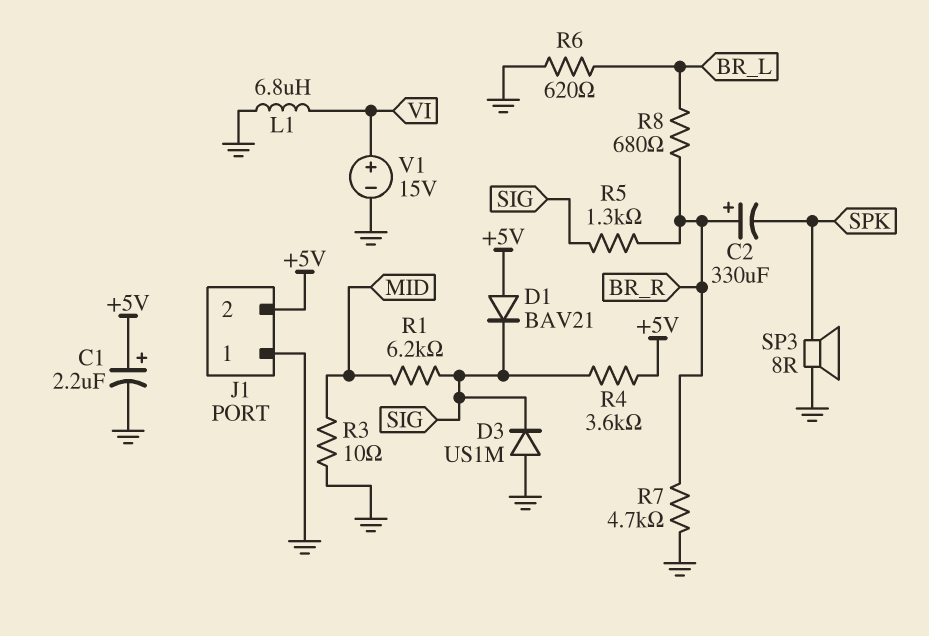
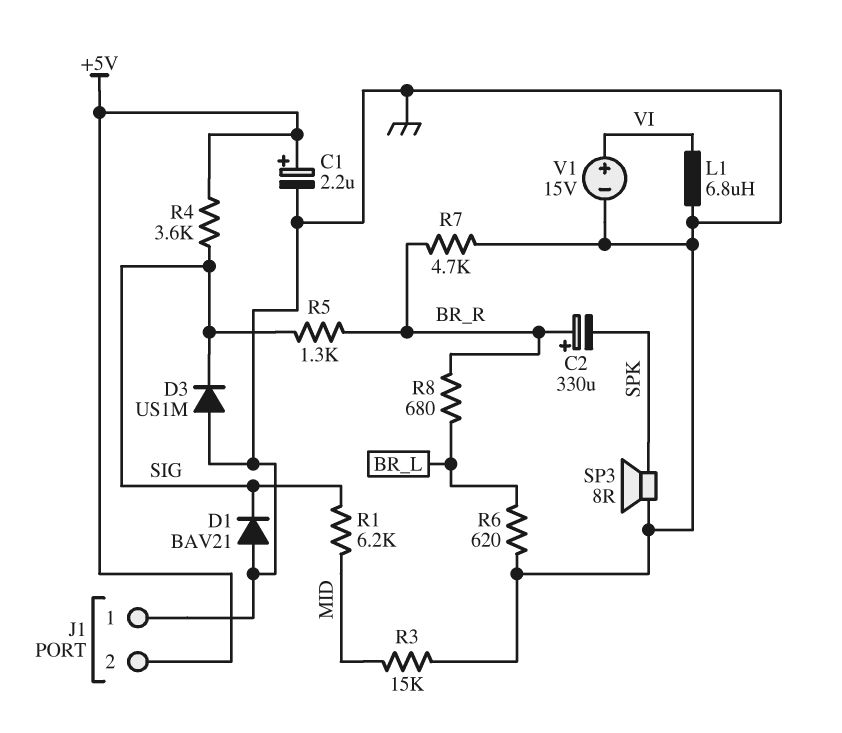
D1: diode BAV21 (A +5V, K SIG) -> diode BAV21 (A GND, K SIG)
R3: 10 (GND, MID) -> 15k (GND, MID)

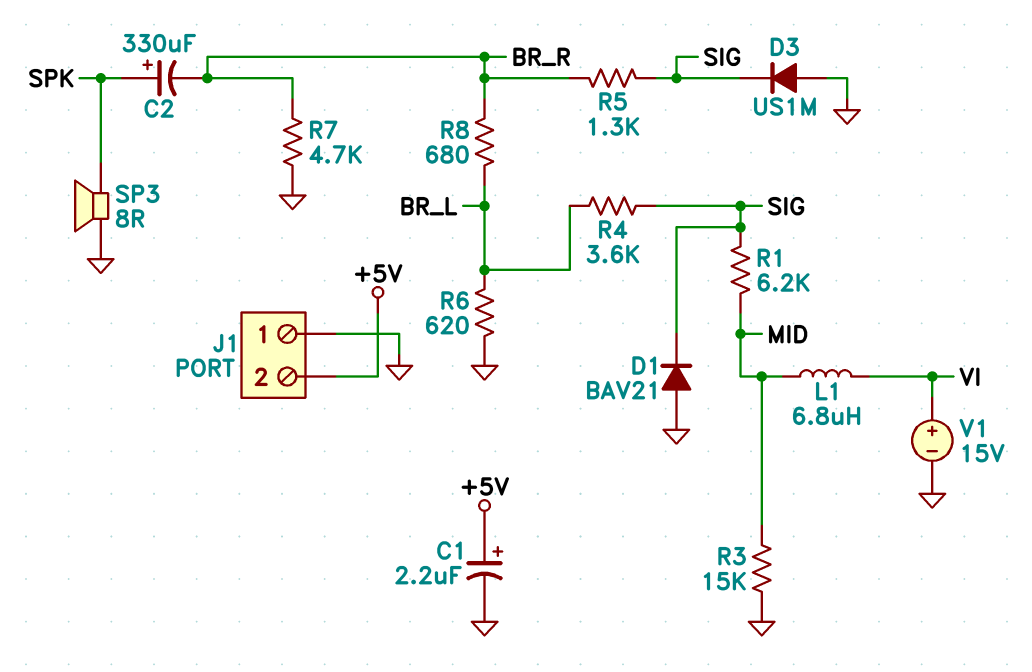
C2: 330uF (plus BR_R, minus SPK) -> 330uF (plus SPK, minus BR_R)
L1: 6.8uH (GND, VI) -> 6.8uH (MID, VI)
R4: 3.6k (+5V, SIG) -> 3.6k (BR_L, SIG)

